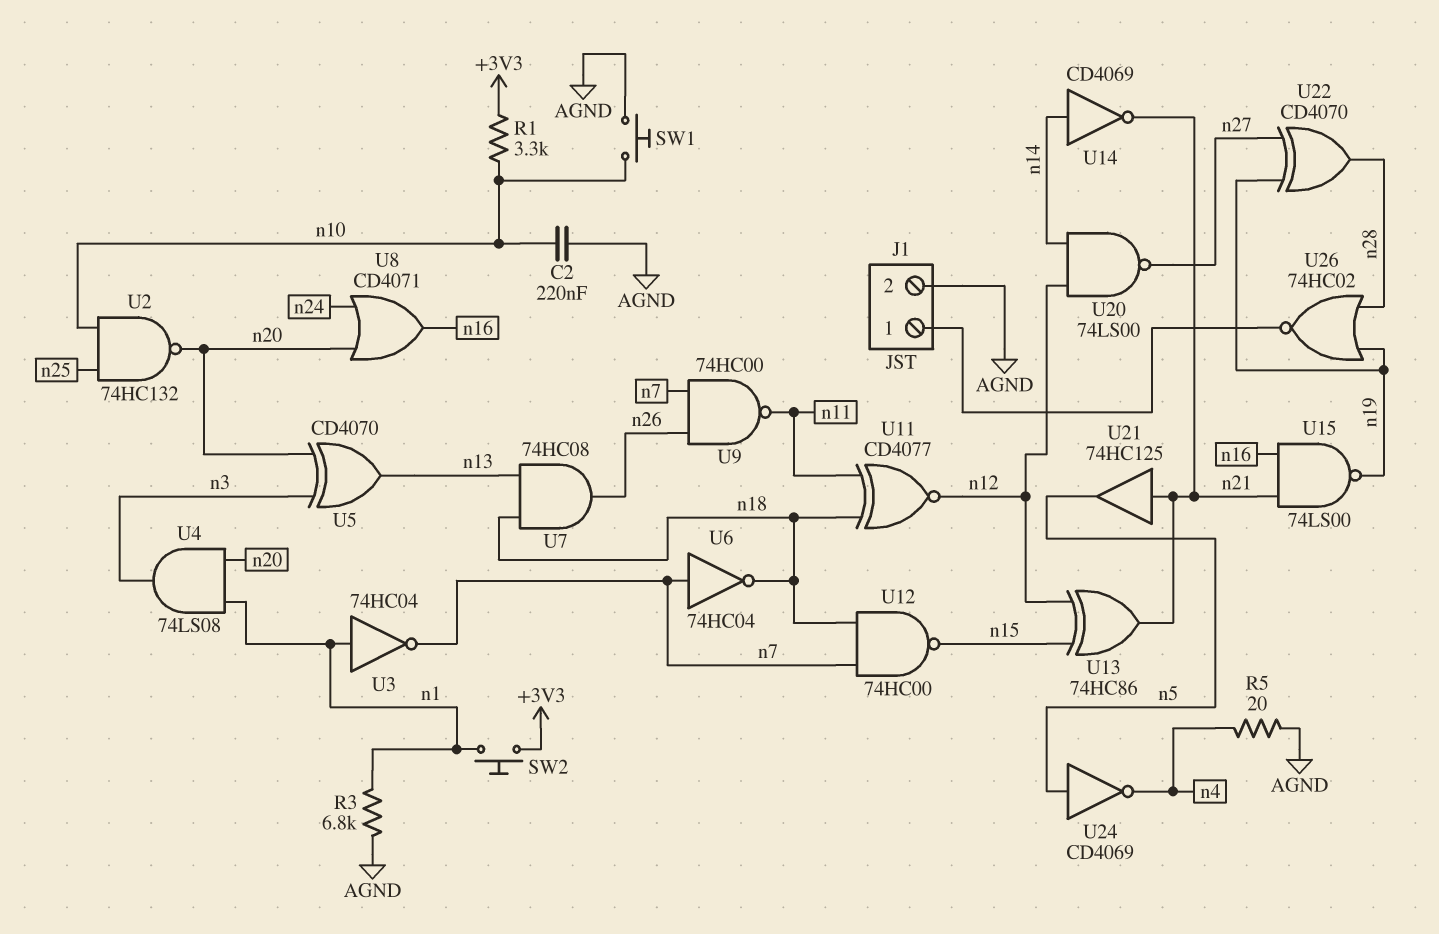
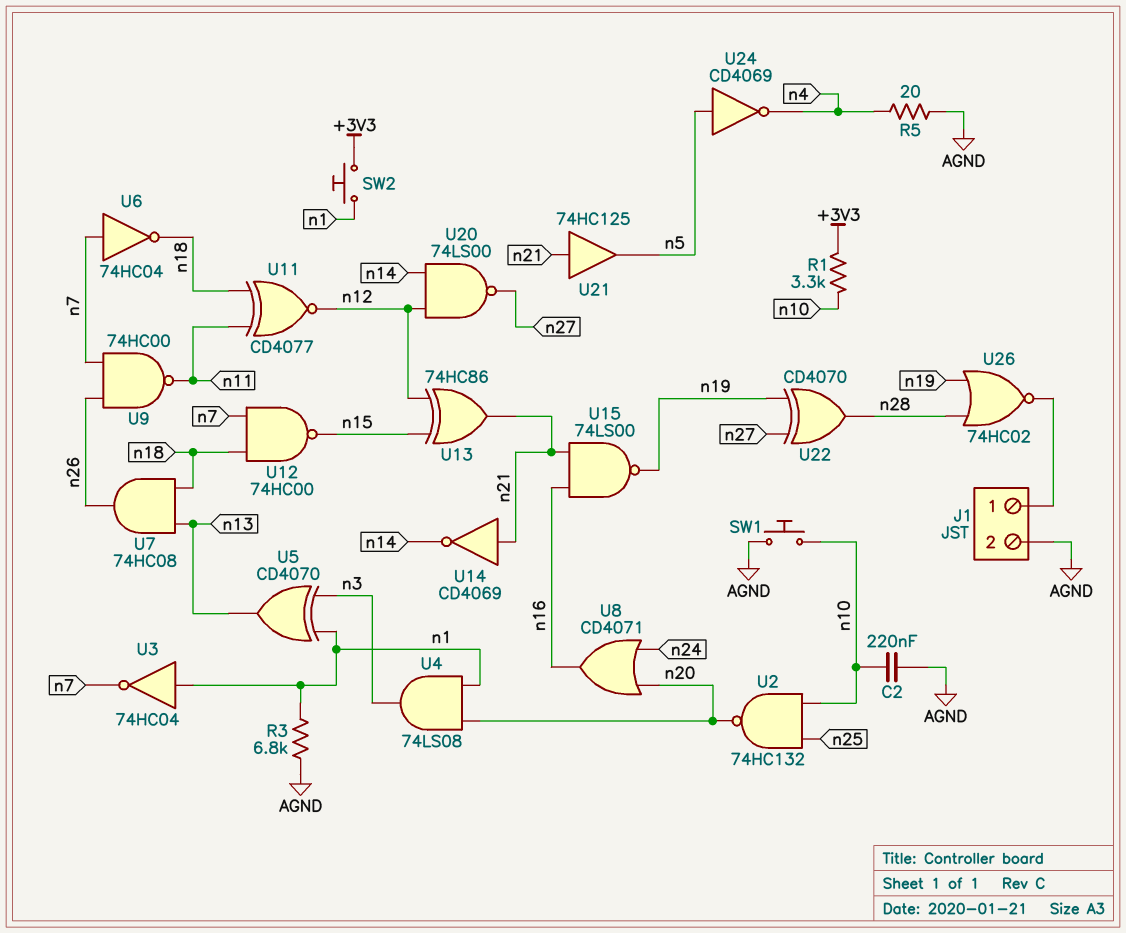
U5: XOR CD4070 (in n3, in n20, out n13) -> XOR CD4070 (in n1, in n3, out n13)
U14: NOT CD4069 (in n14, out n21) -> NOT CD4069 (in n21, out n14)

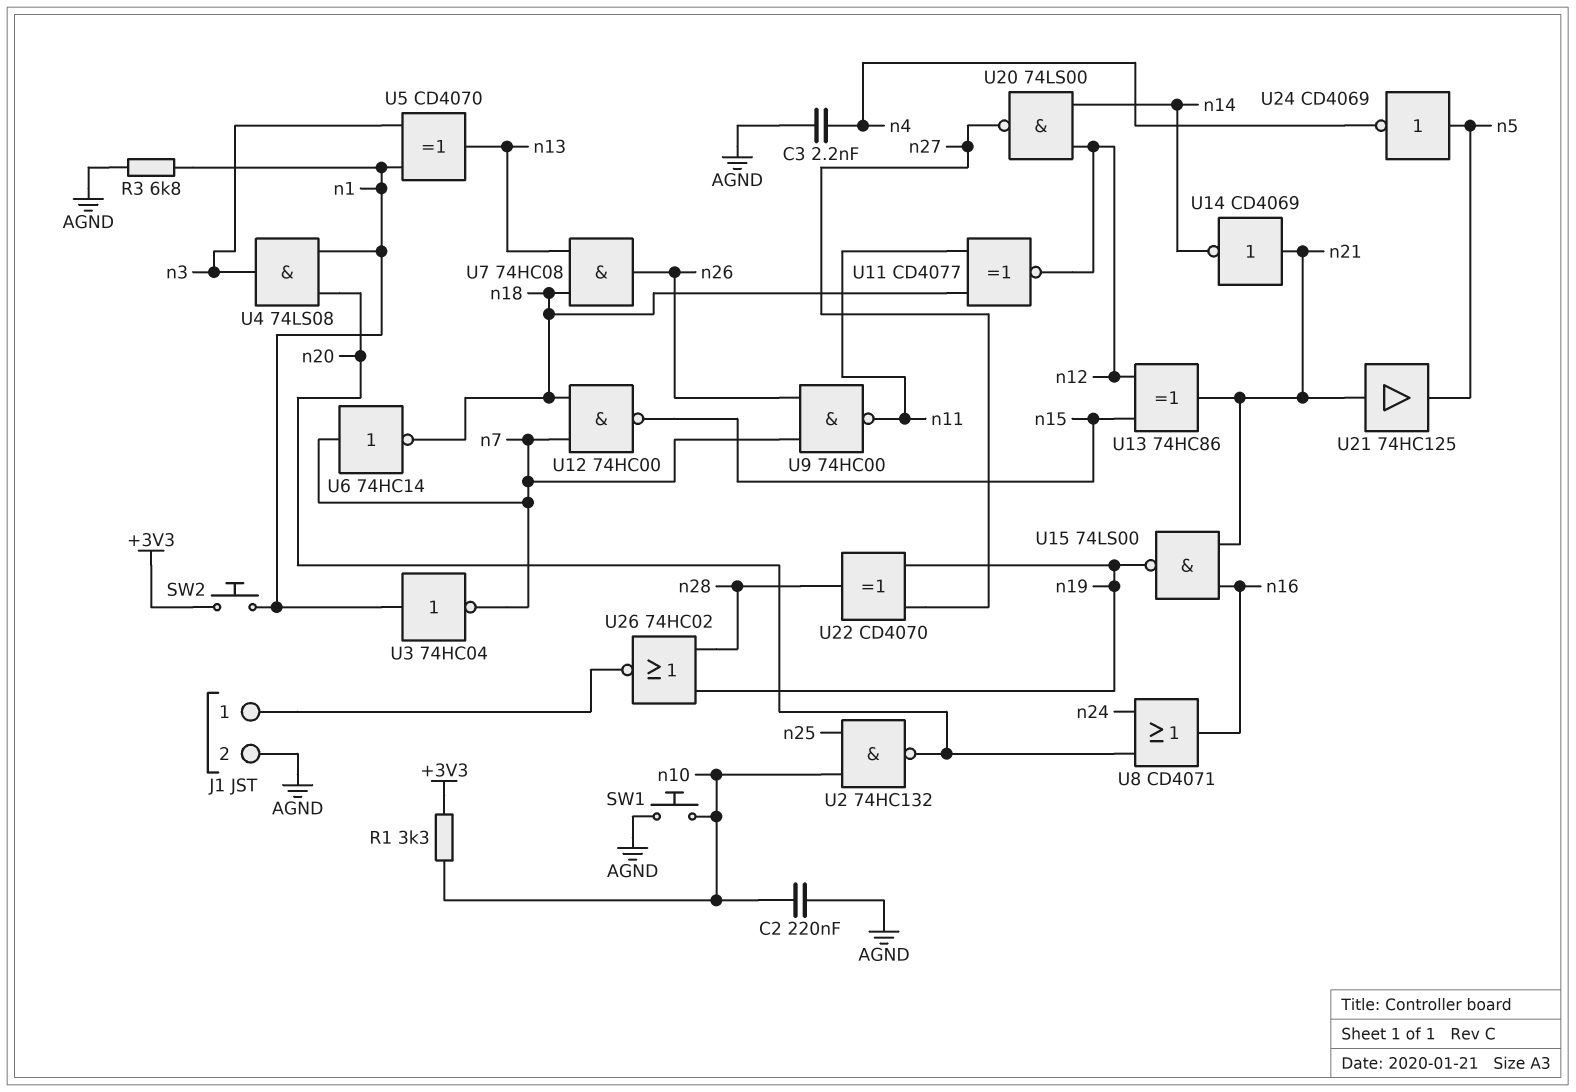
C3: none -> 2.2nF (AGND, n4)
R5: 20 (AGND, n4) -> none
U6: NOT 74HC04 (in n7, out n18) -> NOT 74HC14 (in n7, out n18)

